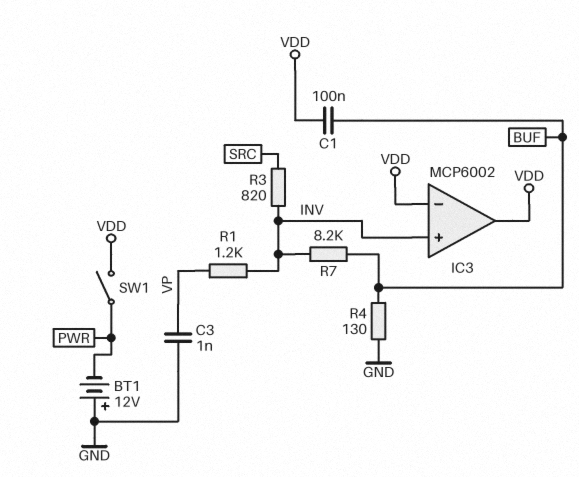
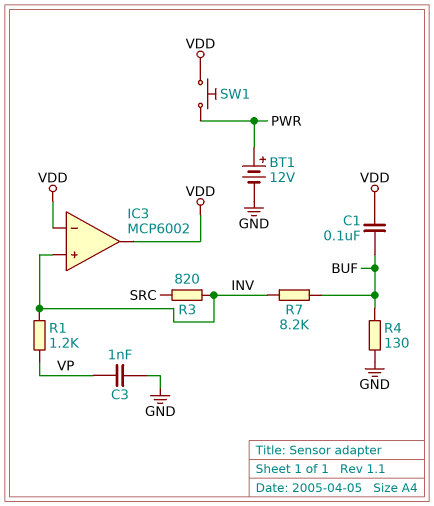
BT1: 12V (plus GND, minus PWR) -> 12V (plus PWR, minus GND)
SW1: switch (PWR, VDD) -> button (PWR, VDD)

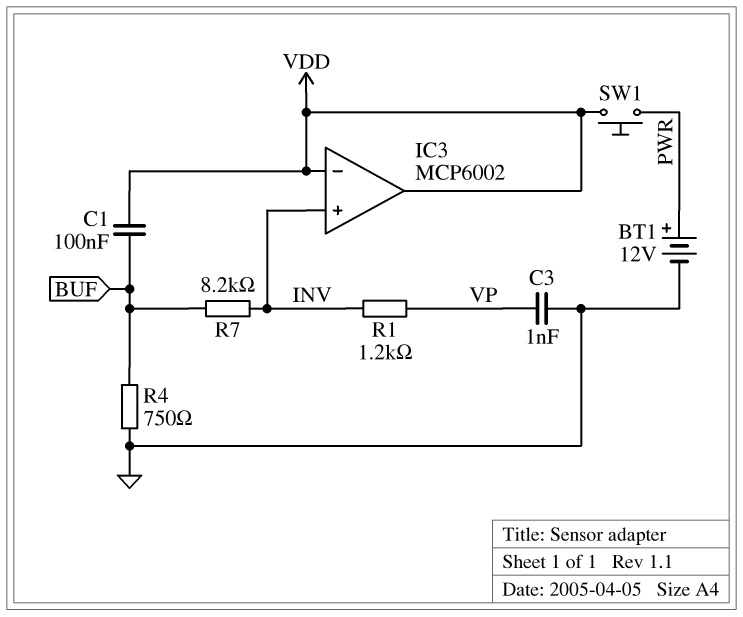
R3: 820 (INV, SRC) -> none
R4: 130 (BUF, GND) -> 750 (BUF, GND)

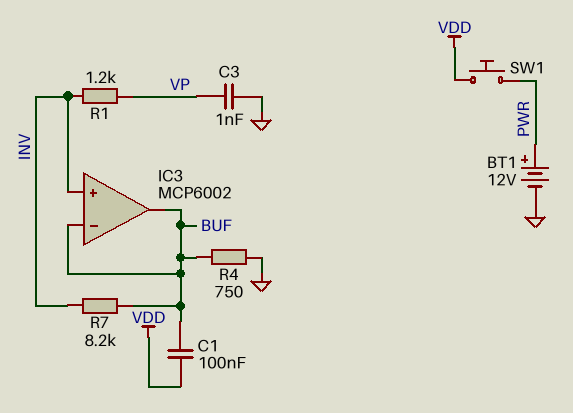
IC3 pin in-: VDD -> BUF
IC3 pin out: VDD -> BUF

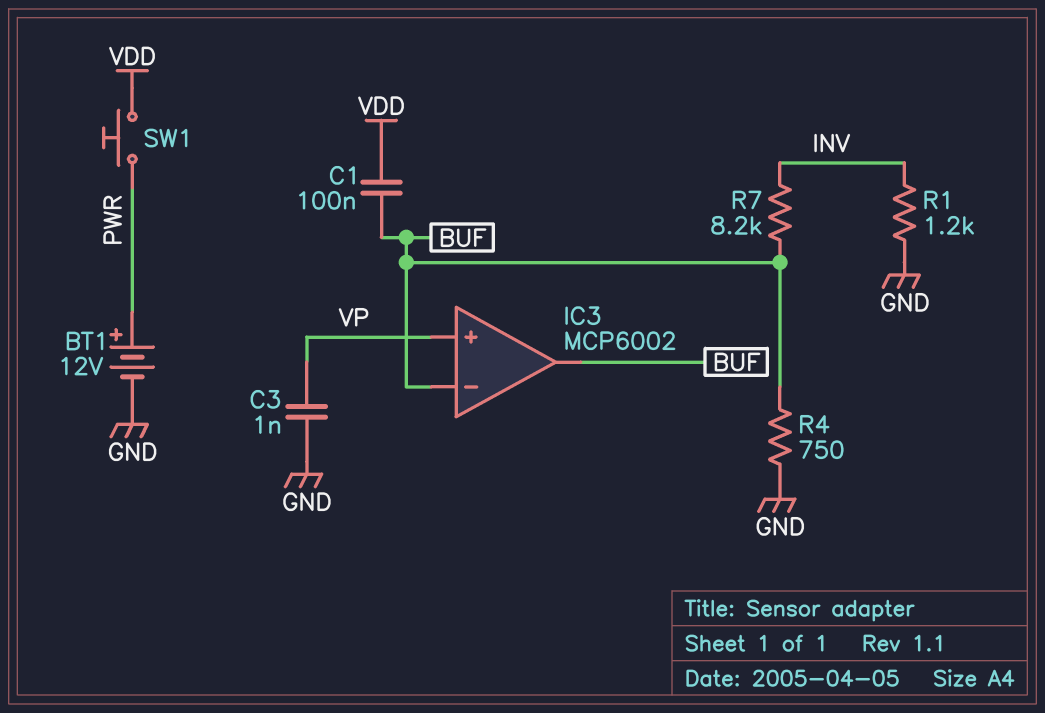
IC3 pin in+: INV -> VP
R1: 1.2k (INV, VP) -> 1.2k (GND, INV)

